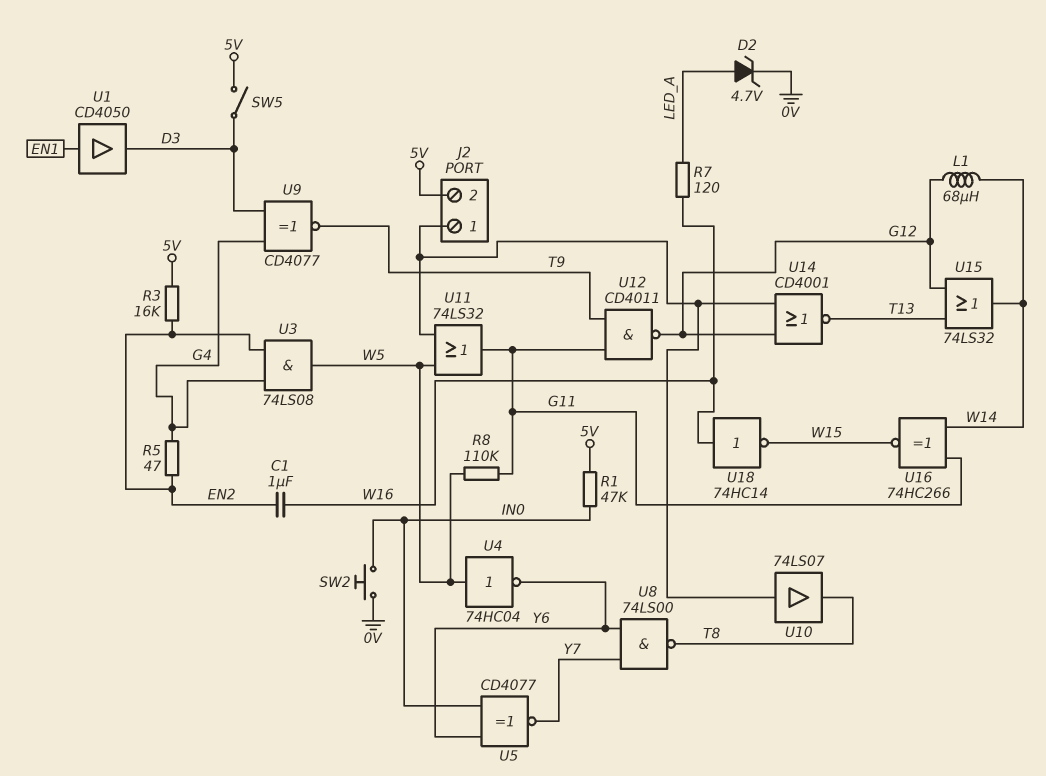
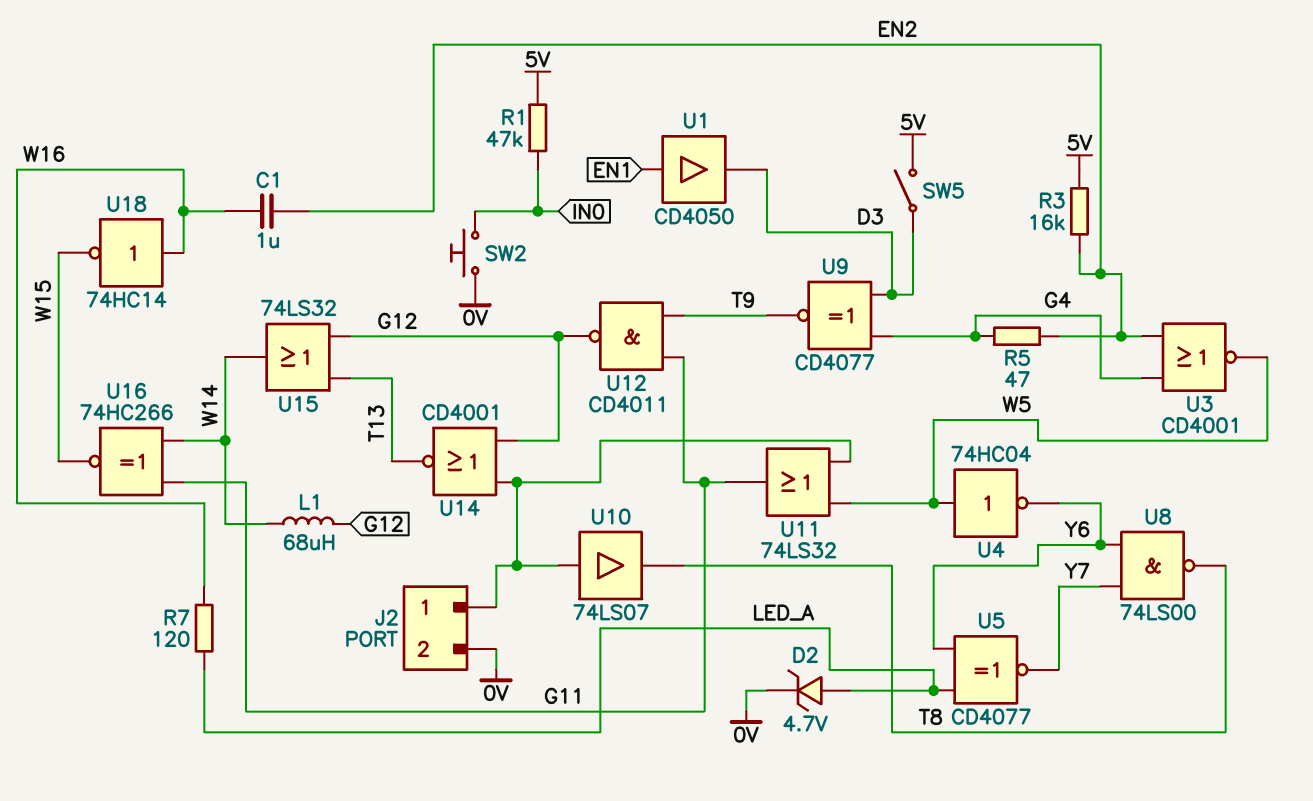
J2 pin 2: 5V -> 0V
R8: 110k (G11, W5) -> none
U3: AND 74LS08 (in EN2, in G4, out W5) -> NOR CD4001 (in EN2, in G4, out W5)
U5: XNOR CD4077 (in IN0, in Y6, out Y7) -> XNOR CD4077 (in LED_A, in Y6, out Y7)

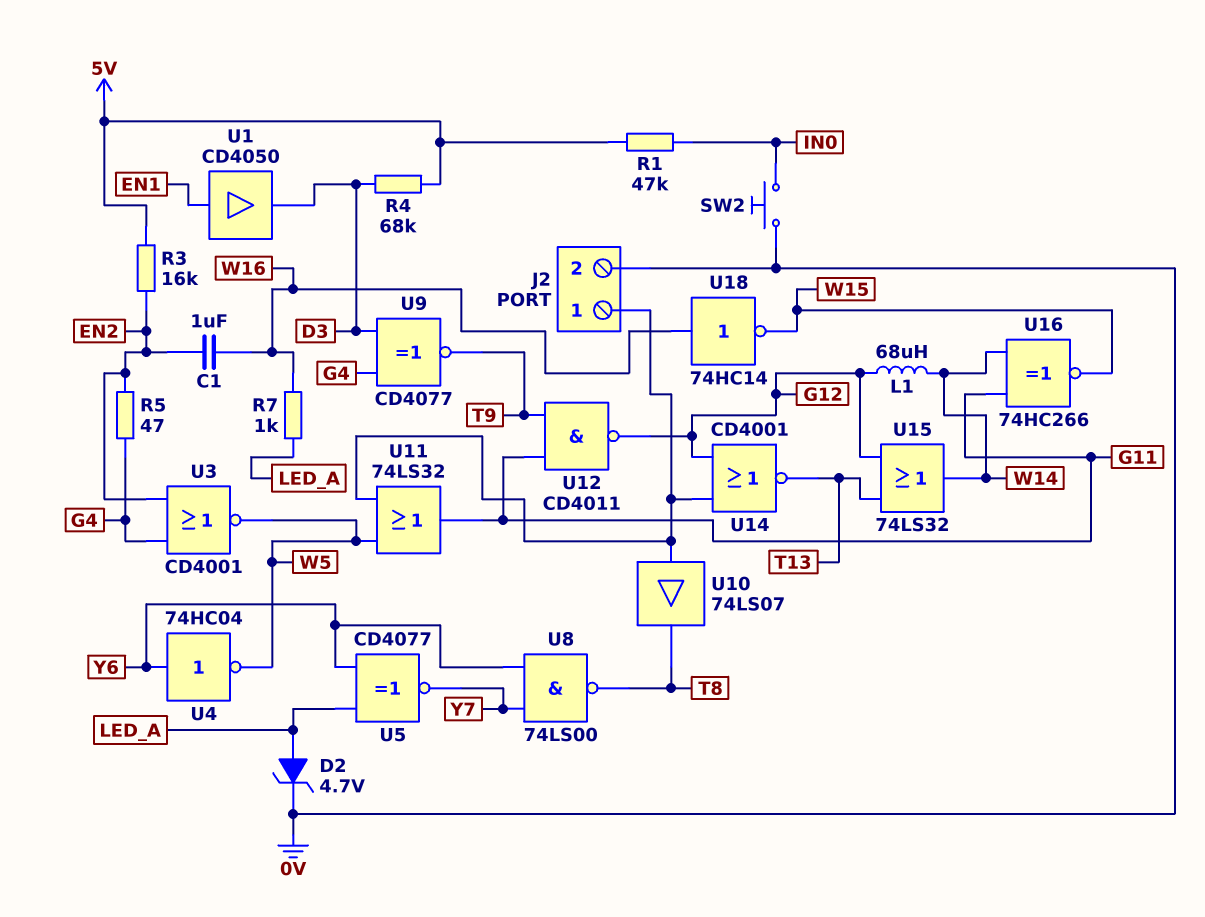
R4: none -> 68k (5V, D3)
R7: 120 (LED_A, W16) -> 1k (LED_A, W16)
SW5: switch (5V, D3) -> none
U4: NOT 74HC04 (in W5, out Y6) -> NOT 74HC04 (in Y6, out W5)

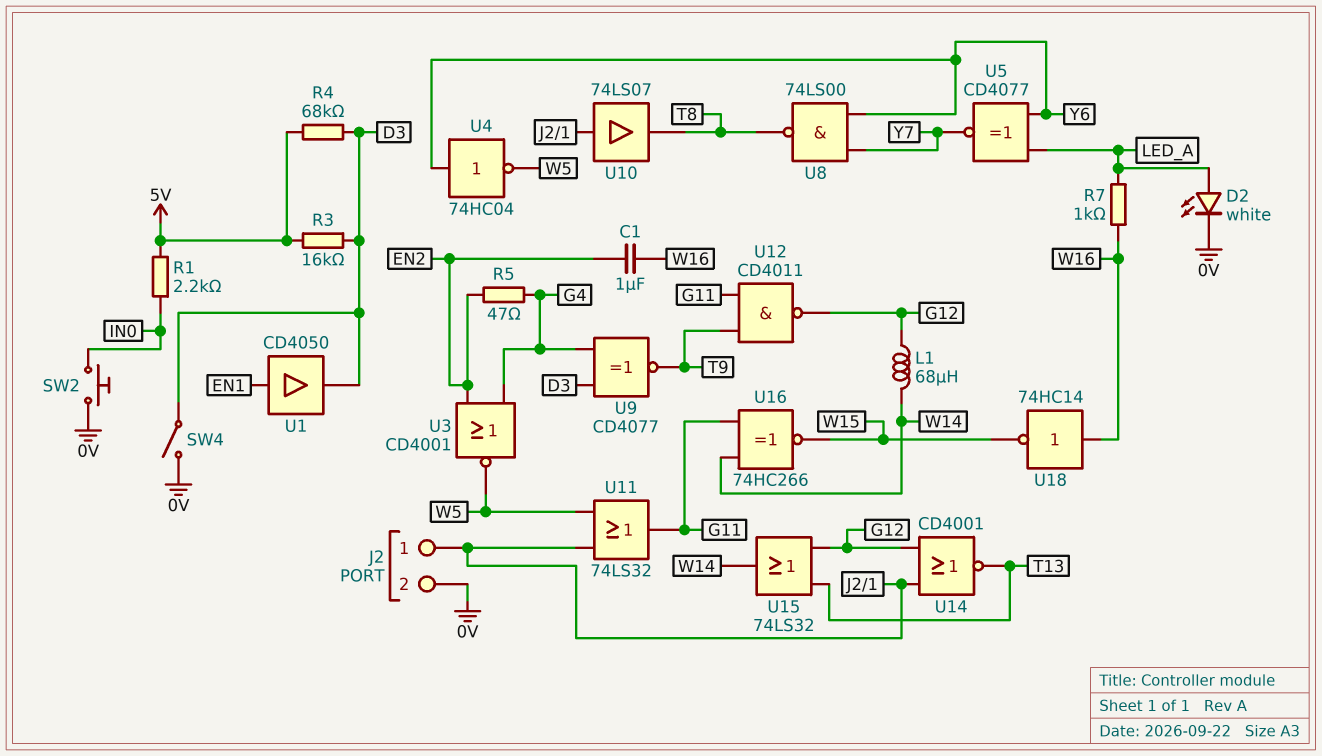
D2: zener 4.7V (A LED_A, K 0V) -> LED white (A LED_A, K 0V)
R1: 47k (5V, IN0) -> 2.2k (5V, IN0)
R3: 16k (5V, EN2) -> 16k (5V, D3)
SW4: none -> switch (0V, D3)

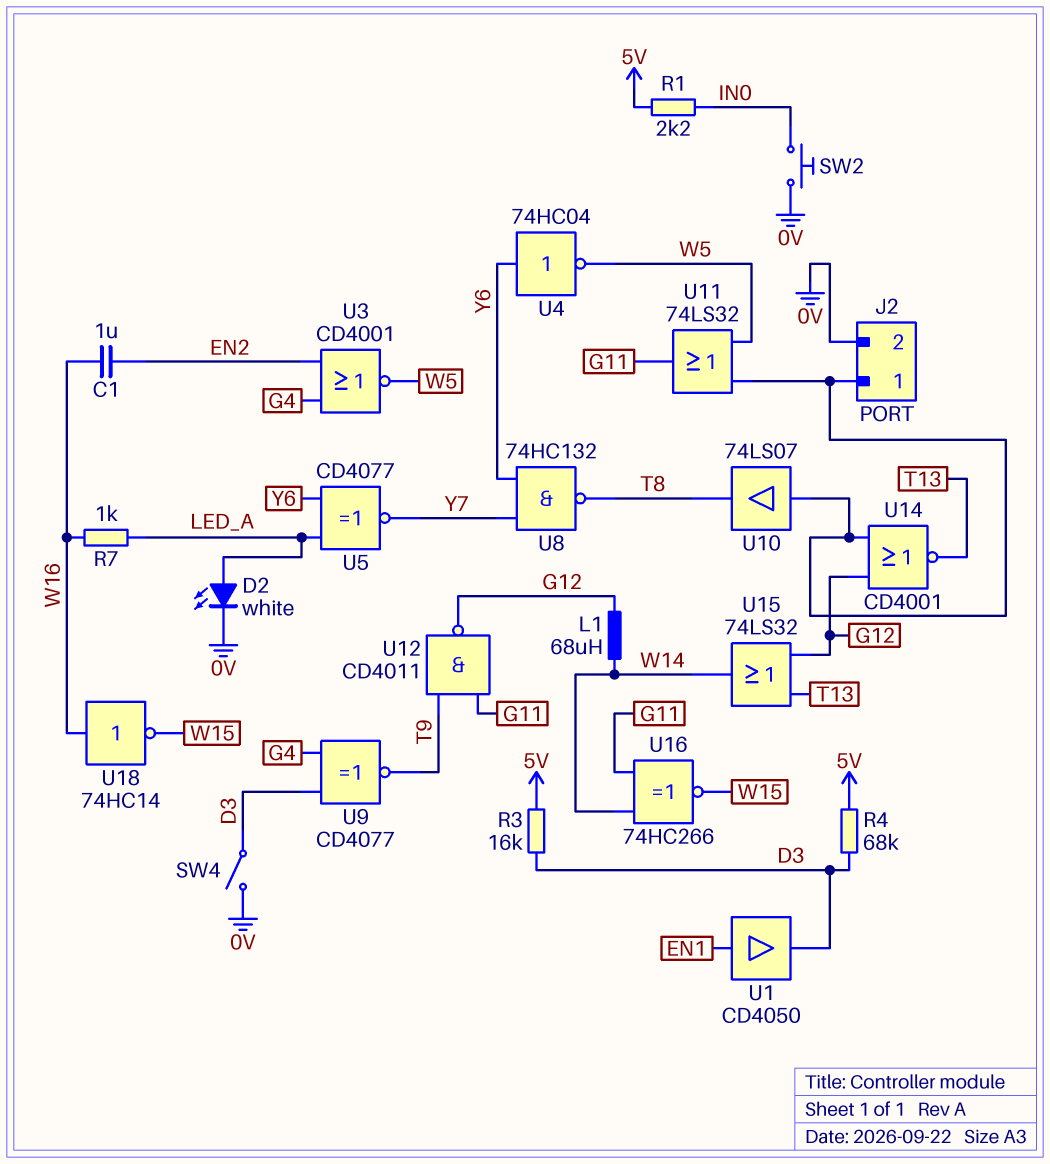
R5: 47 (EN2, G4) -> none
U8: NAND 74LS00 (in Y6, in Y7, out T8) -> NAND 74HC132 (in Y6, in Y7, out T8)

